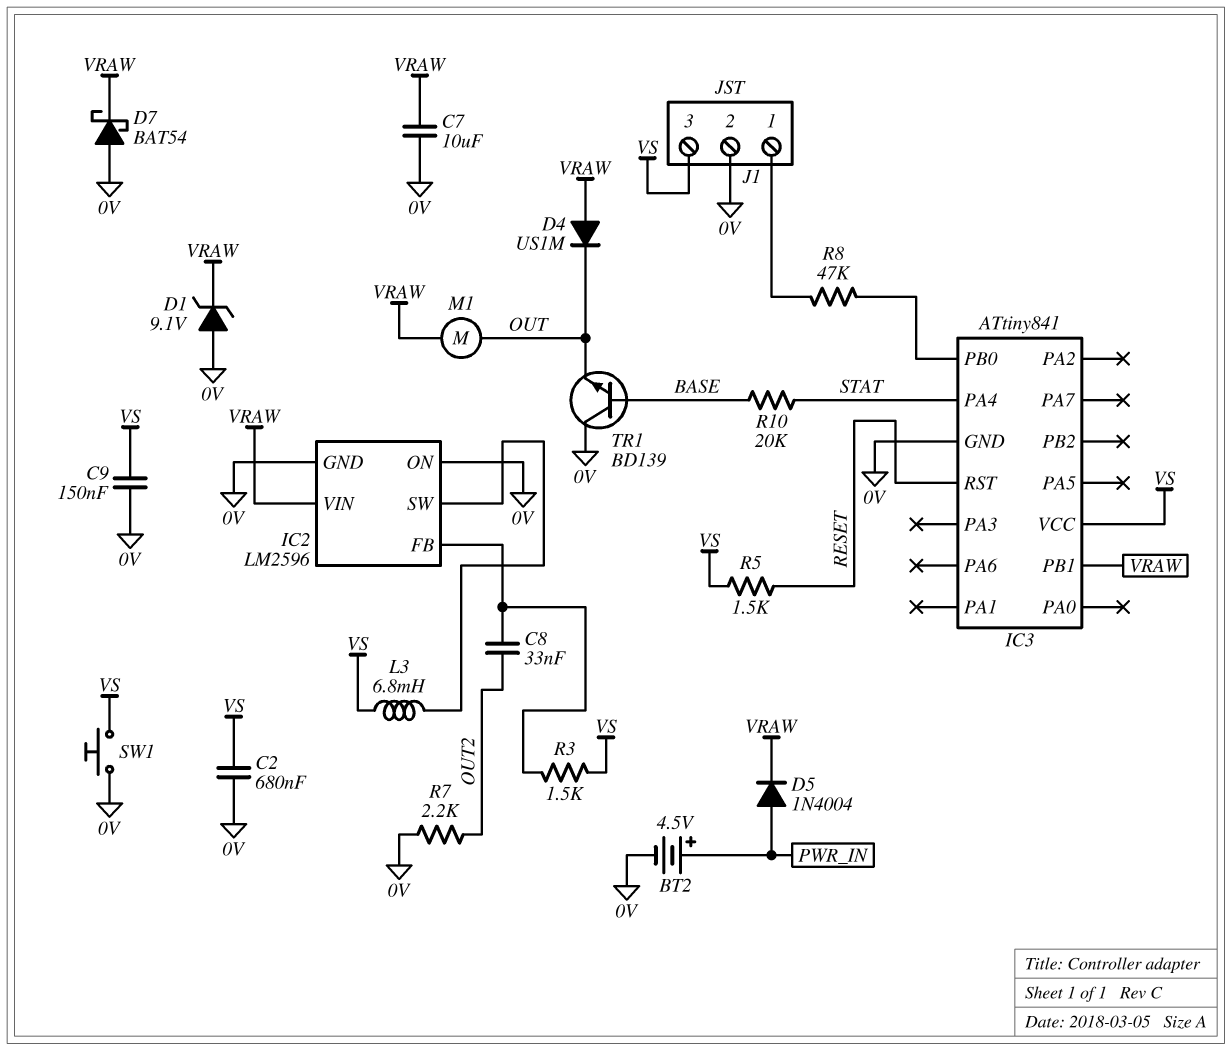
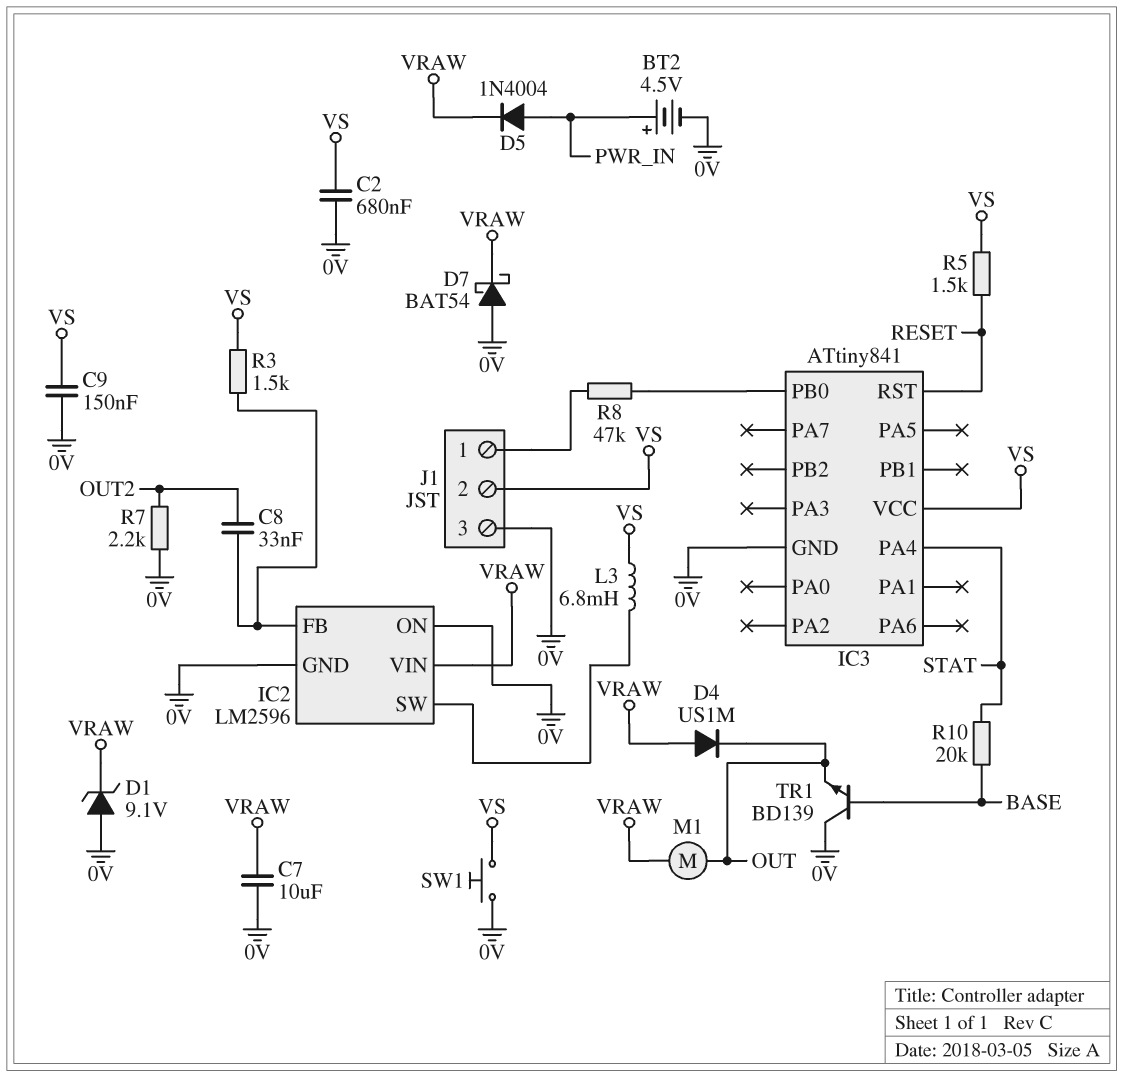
IC3 pin PB1: VRAW -> none
J1 pin 2: 0V -> VS
J1 pin 3: VS -> 0V

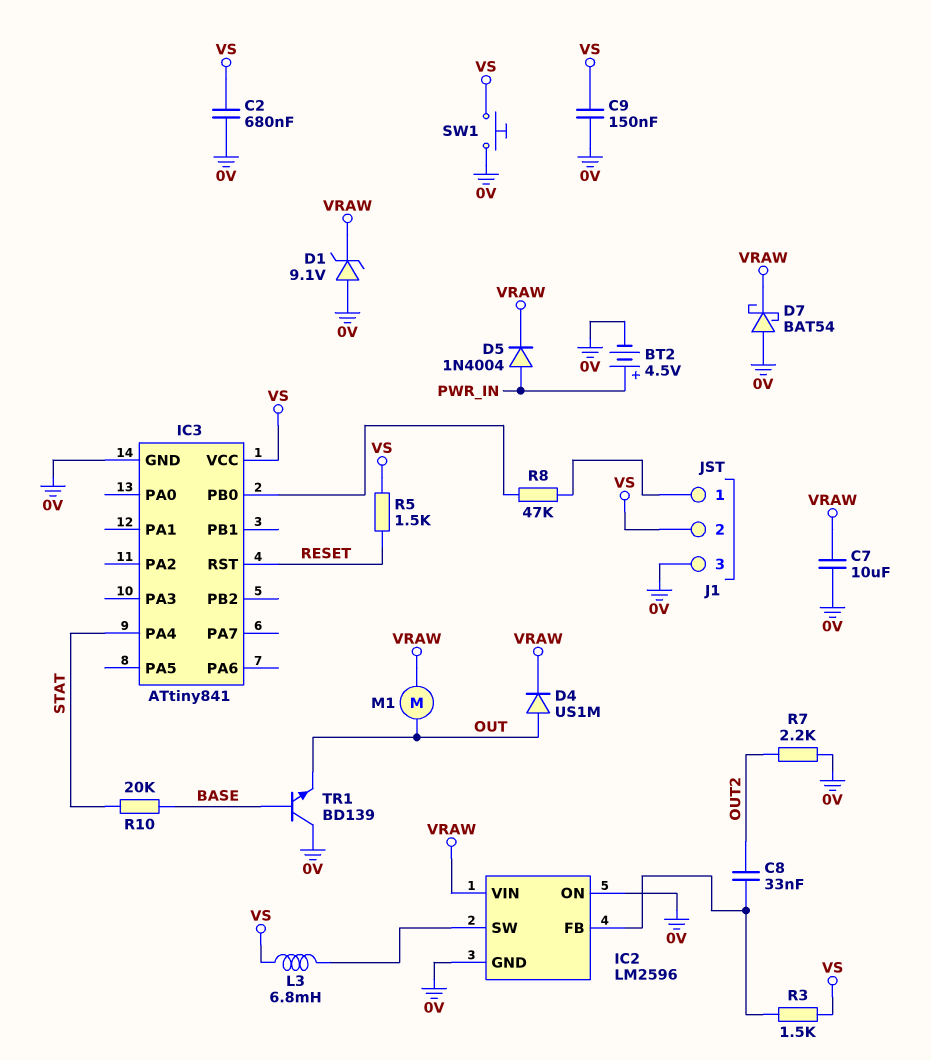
D4: diode US1M (A VRAW, K OUT) -> diode US1M (A OUT, K VRAW)

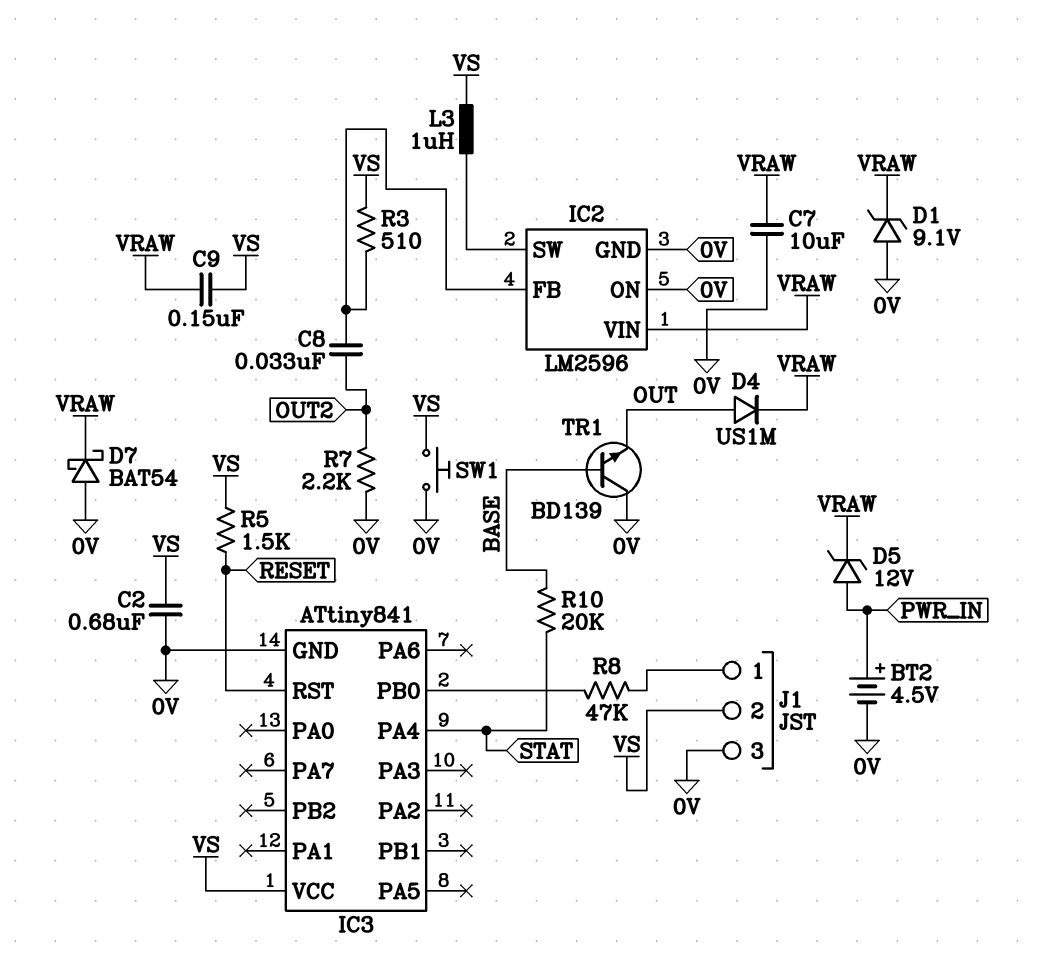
C9: 150nF (0V, VS) -> 150nF (VRAW, VS)
D5: diode 1N4004 (A PWR_IN, K VRAW) -> zener 12V (A PWR_IN, K VRAW)
L3: 6.8mH (IC2/SW, VS) -> 1uH (IC2/SW, VS)
M1: motor (OUT, VRAW) -> none
R3: 1.5k (IC2/FB, VS) -> 510 (IC2/FB, VS)

